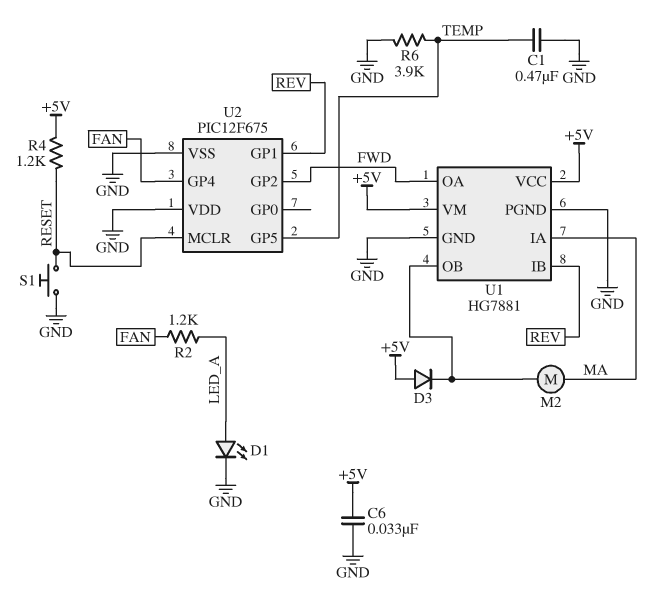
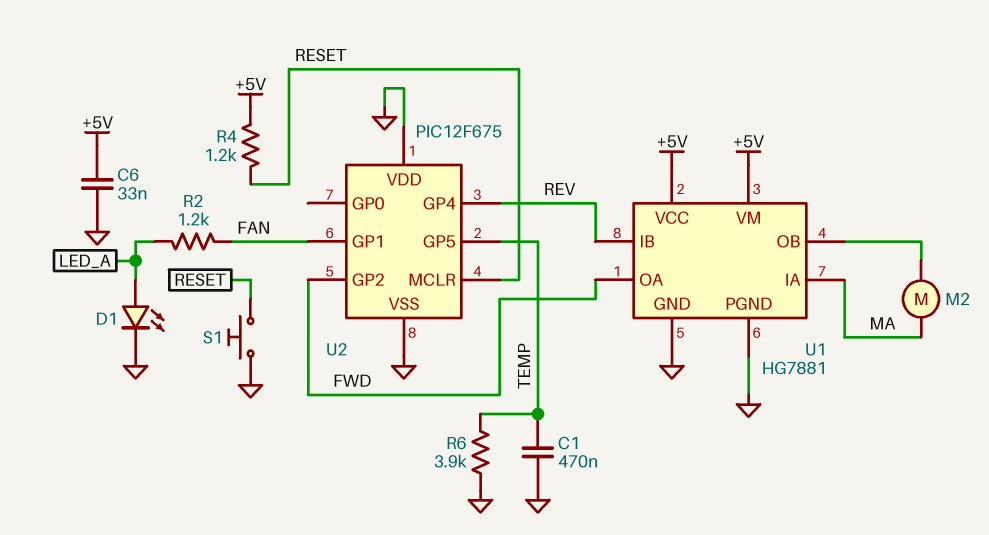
D3: diode (A +5V, K U1/OB) -> none
U2 pin GP1: REV -> FAN
U2 pin GP4: FAN -> REV

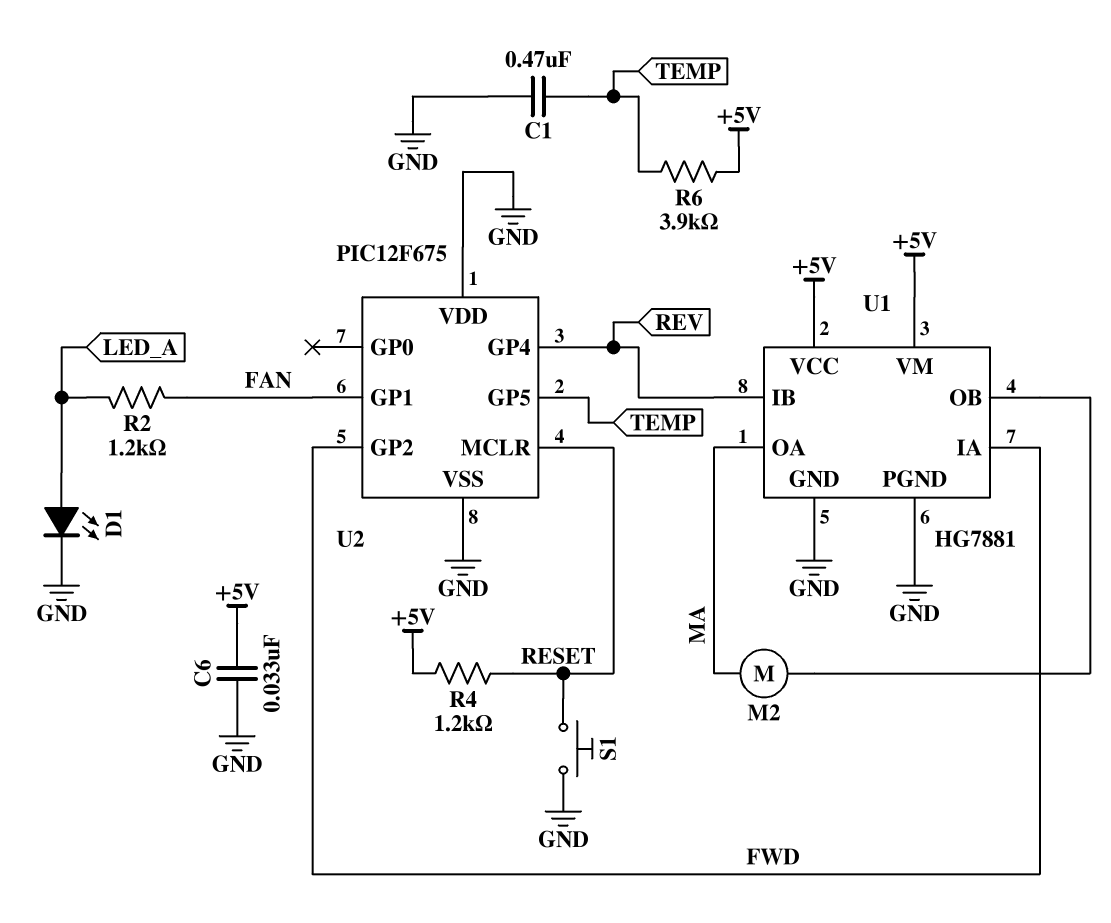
R6: 3.9k (GND, TEMP) -> 3.9k (+5V, TEMP)
U1 pin IA: MA -> FWD
U1 pin OA: FWD -> MA

